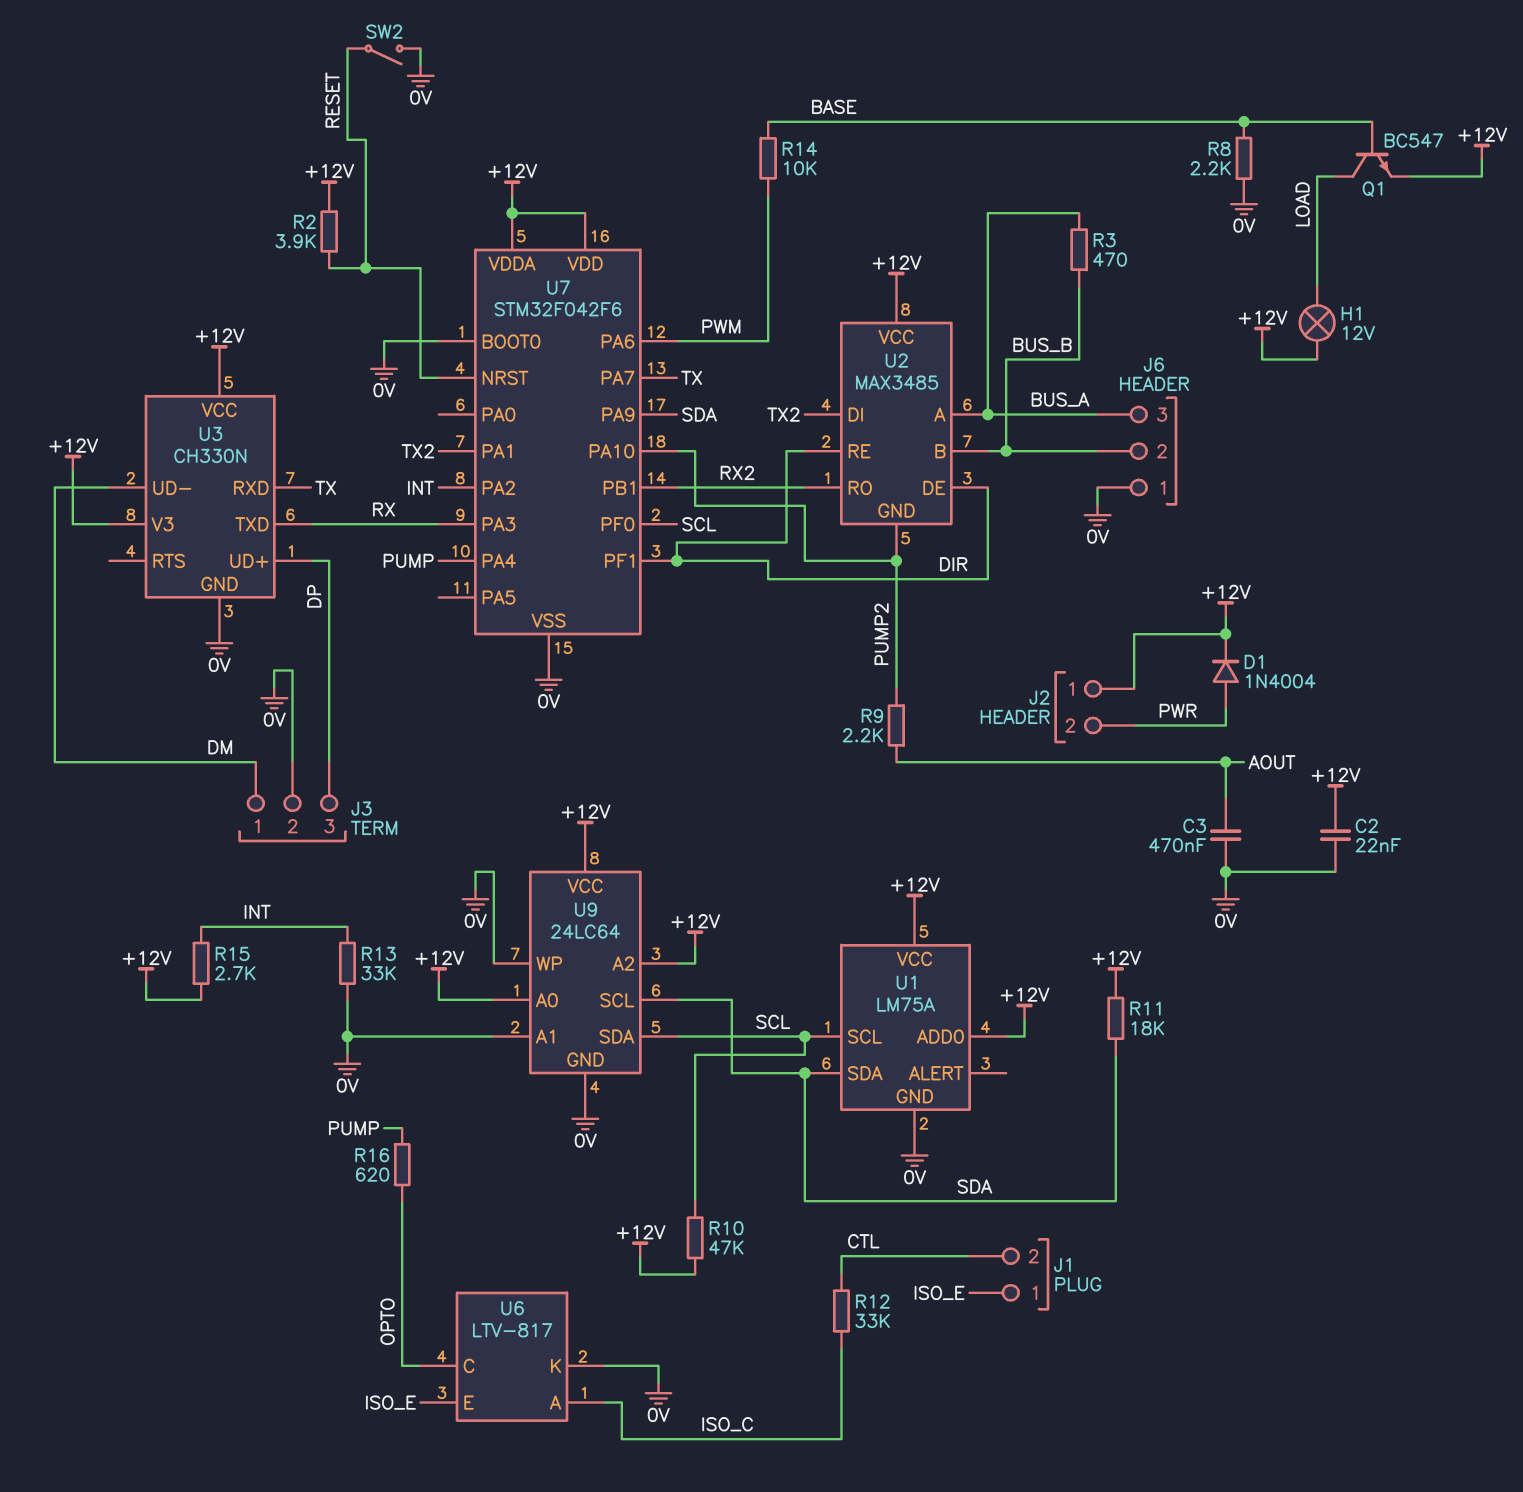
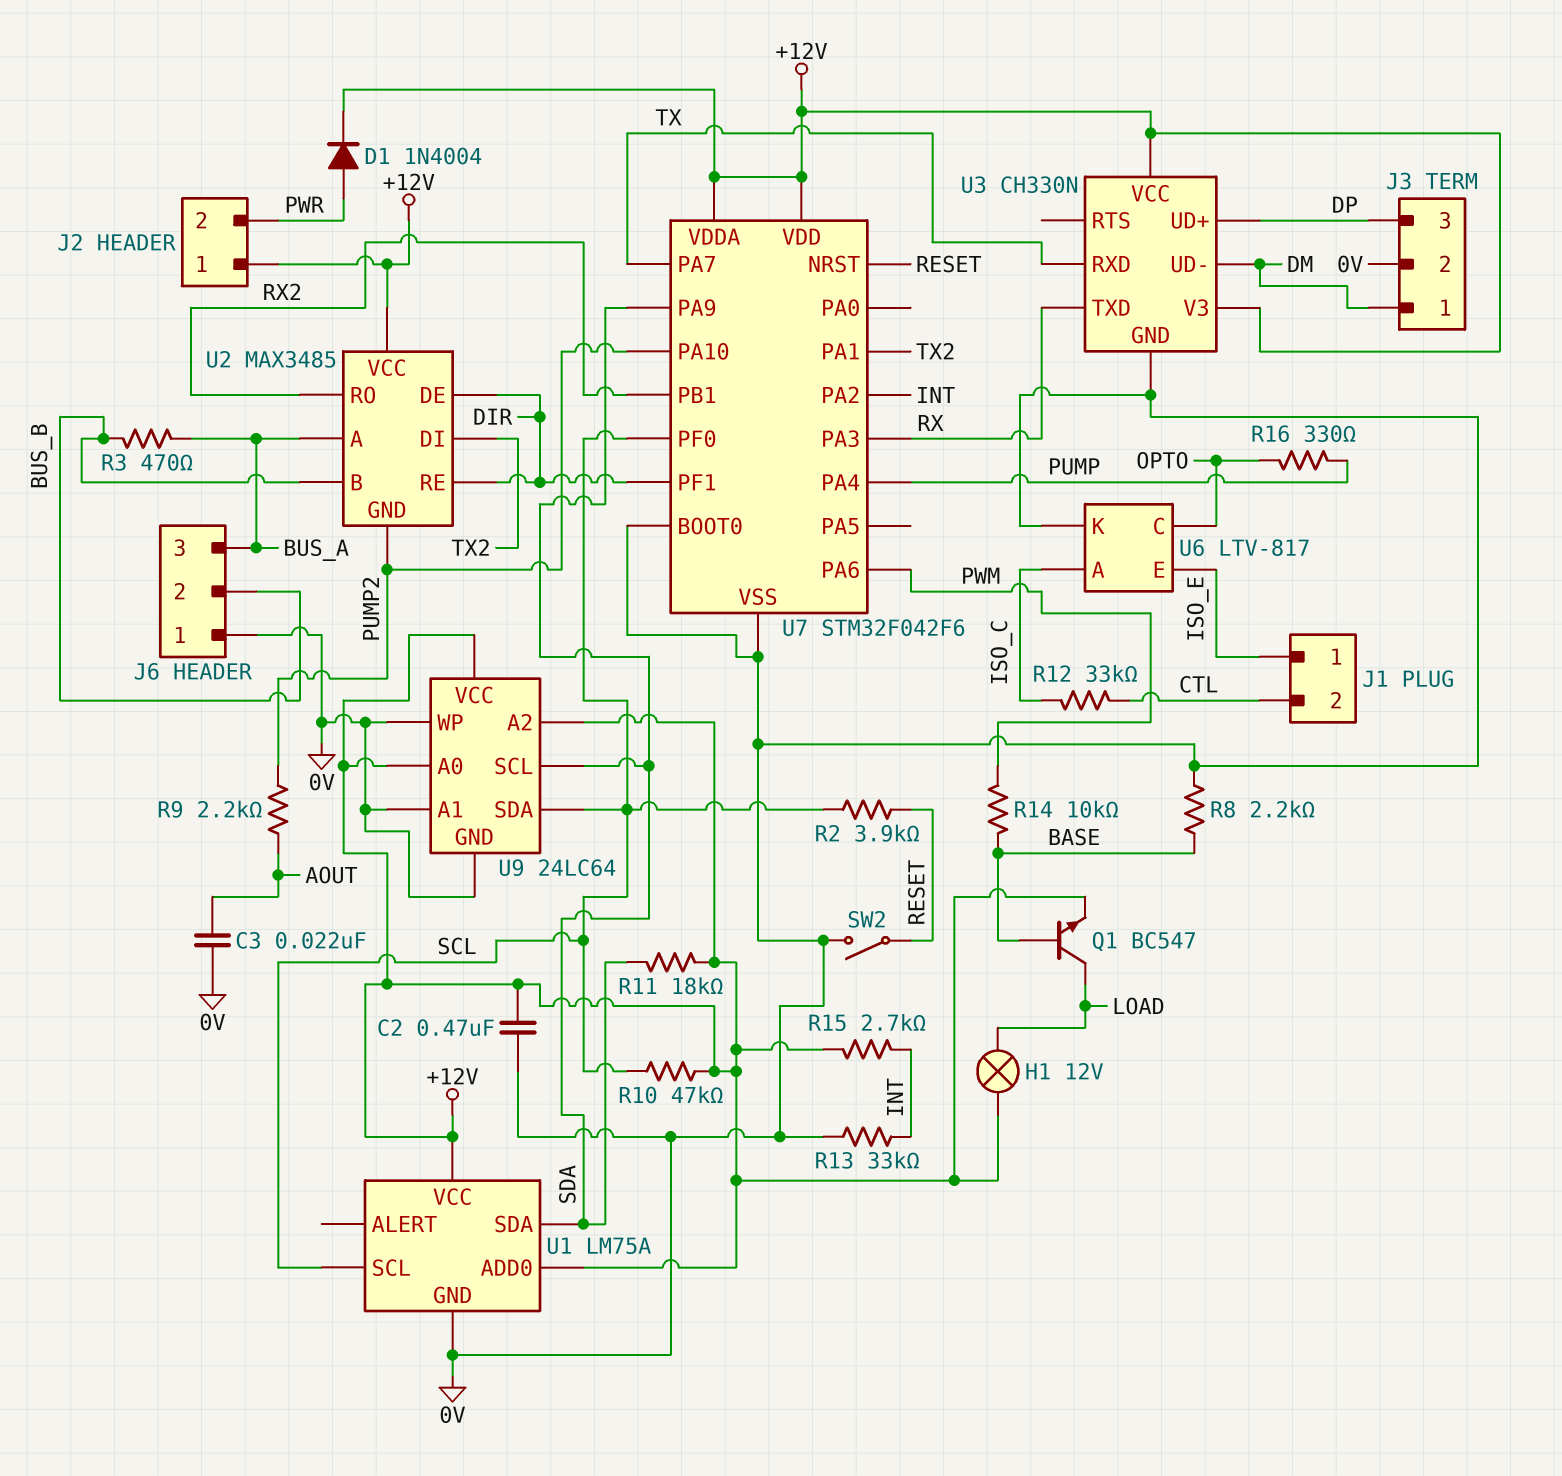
C2: 22nF (+12V, 0V) -> 470nF (+12V, 0V)
C3: 470nF (0V, AOUT) -> 22nF (0V, AOUT)
R2: 3.9k (+12V, RESET) -> 3.9k (RESET, SCL)
R16: 620 (OPTO, PUMP) -> 330 (OPTO, PUMP)

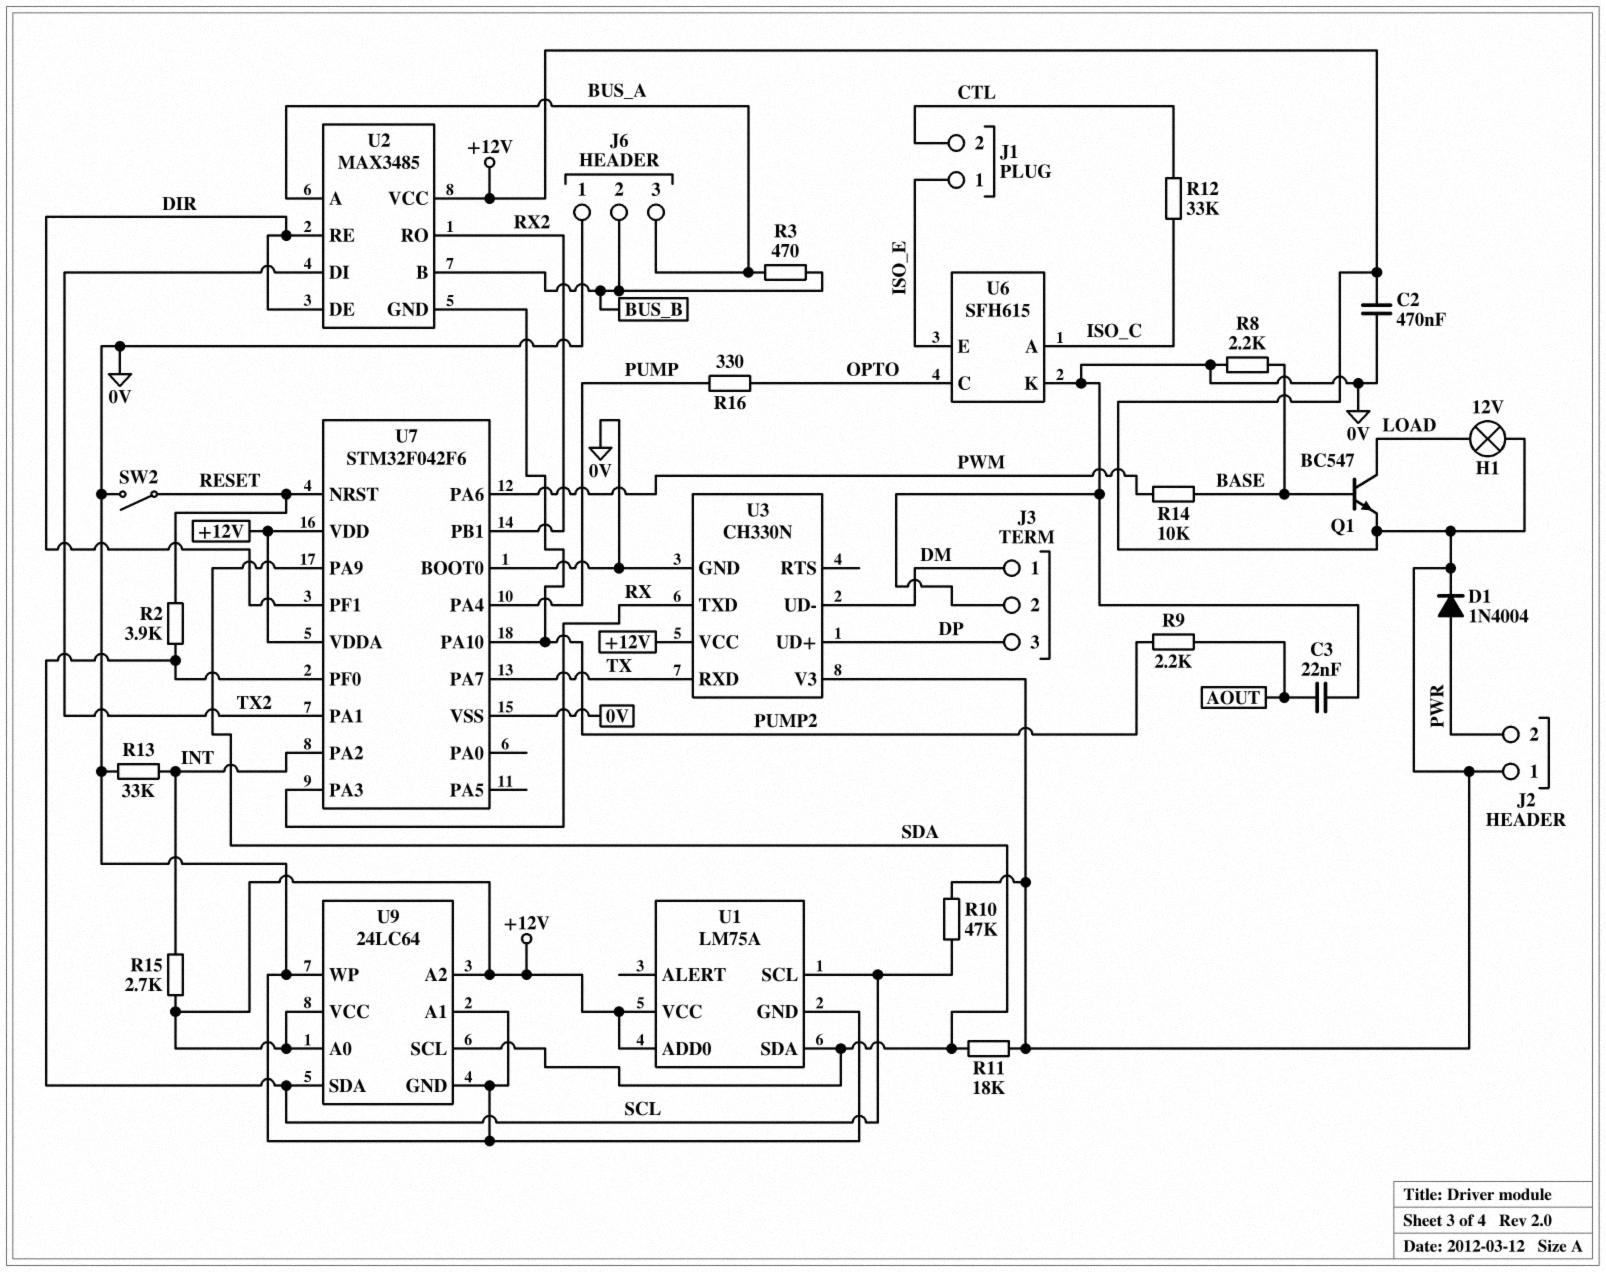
U6: LTV-817 -> SFH615

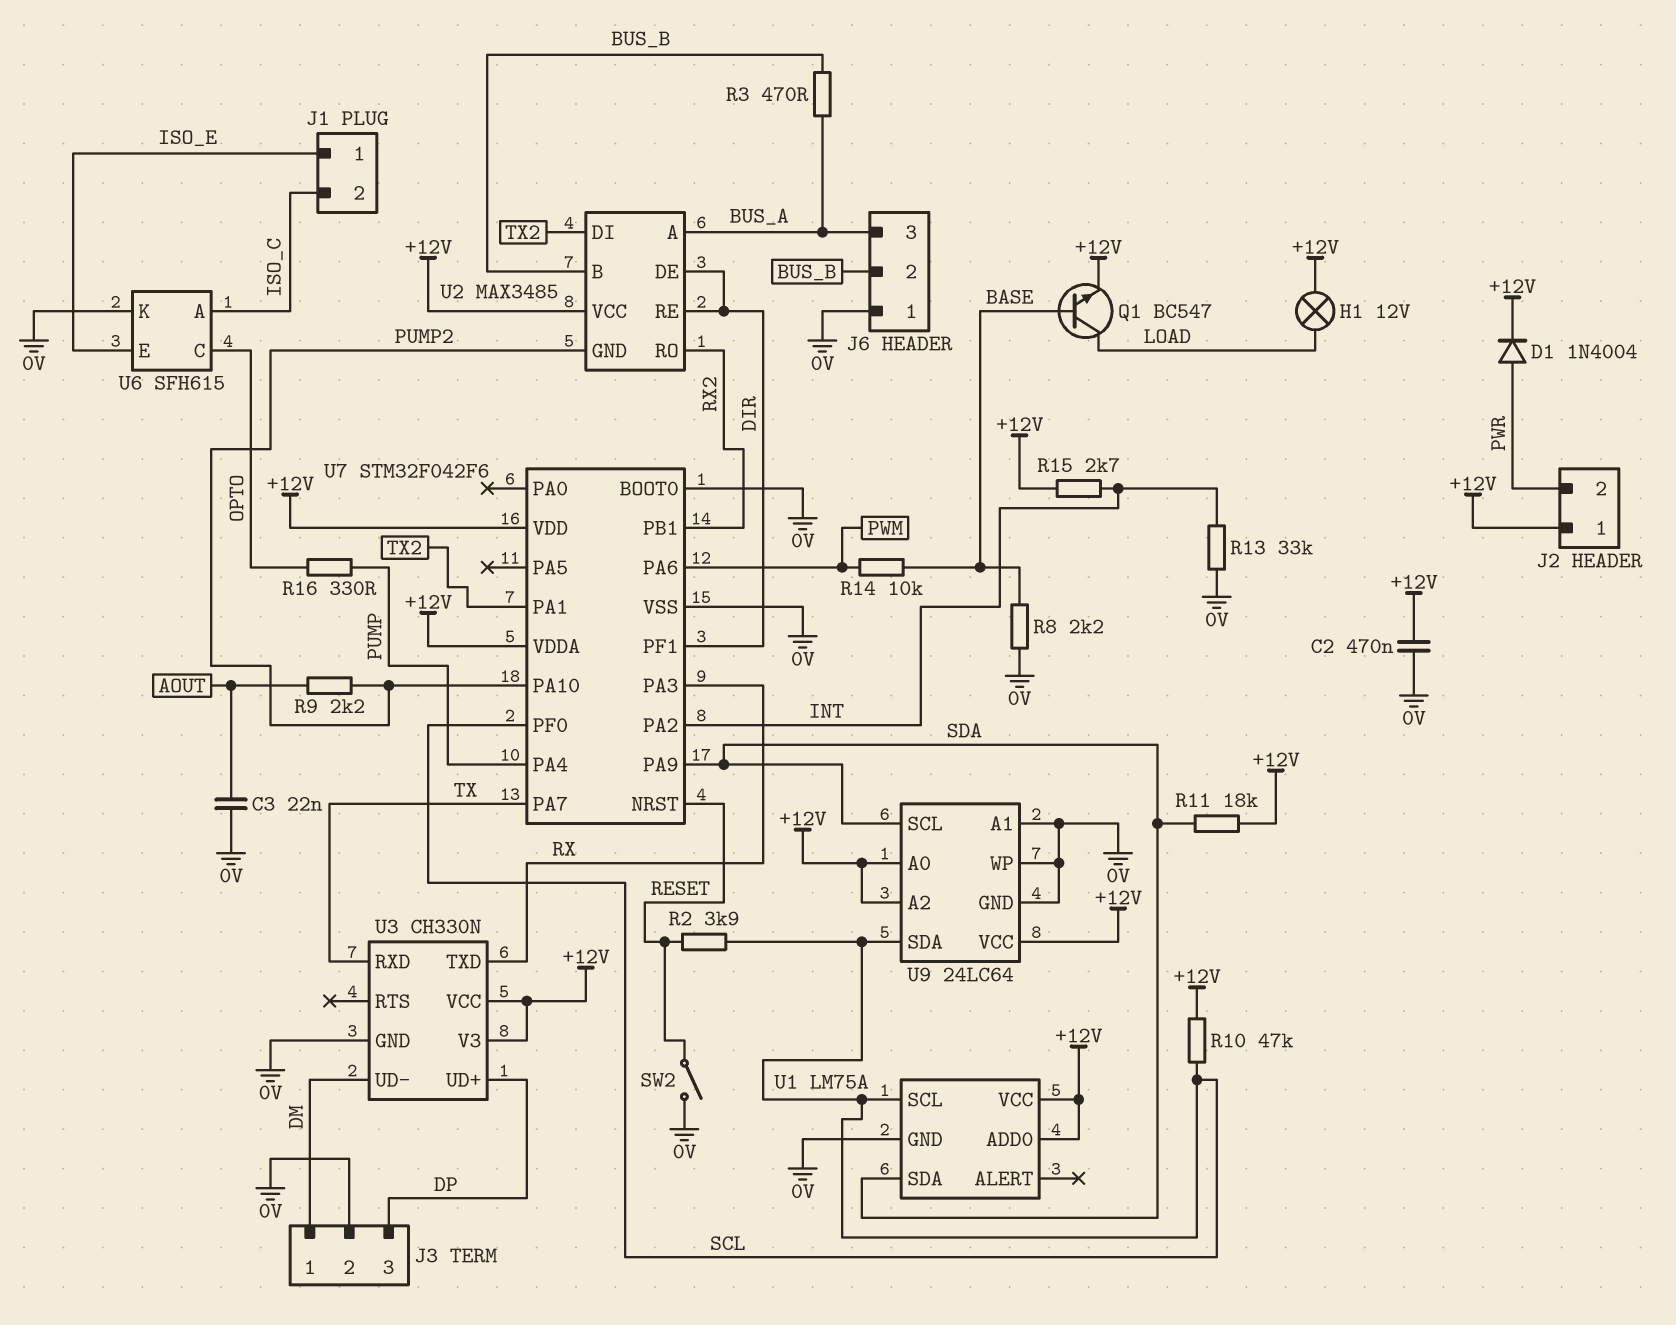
J1 pin 2: CTL -> ISO_C
R12: 33k (CTL, ISO_C) -> none

